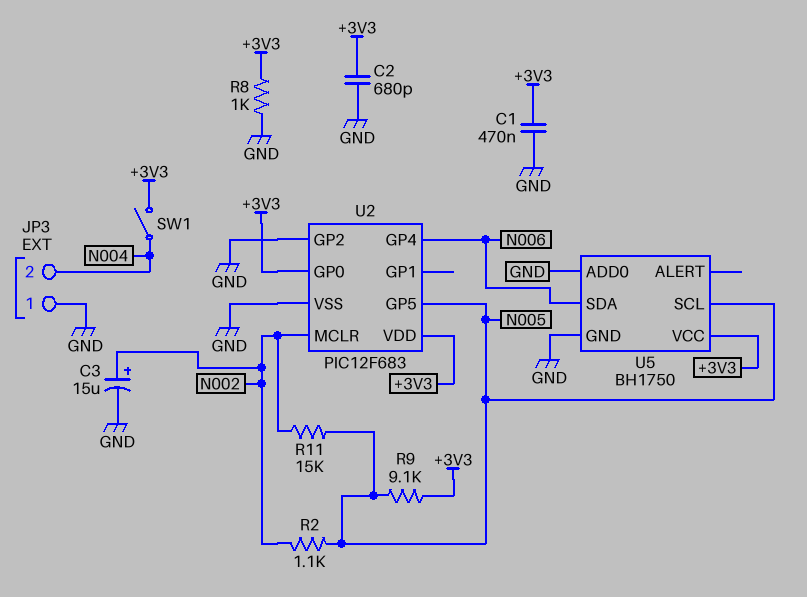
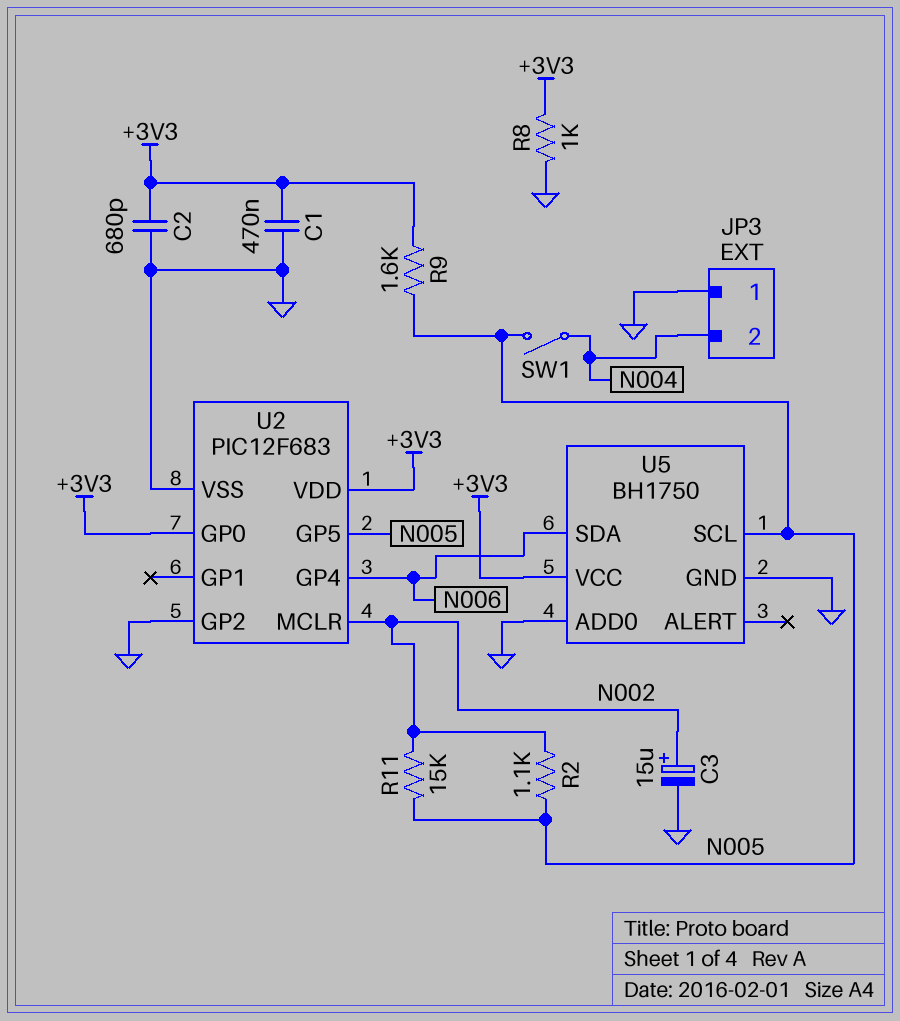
R9: 9.1k (+3V3, N005) -> 1.6k (+3V3, N005)
SW1: switch (+3V3, N004) -> switch (N004, N005)

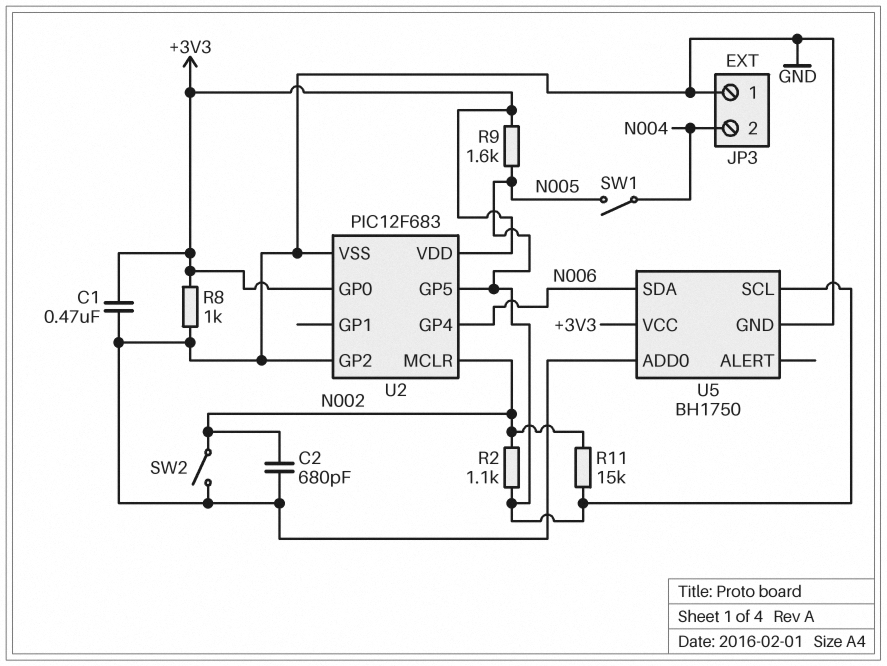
C2: 680pF (+3V3, GND) -> 680pF (GND, N002)
C3: 15uF (plus N002, minus GND) -> none
SW2: none -> switch (GND, N002)

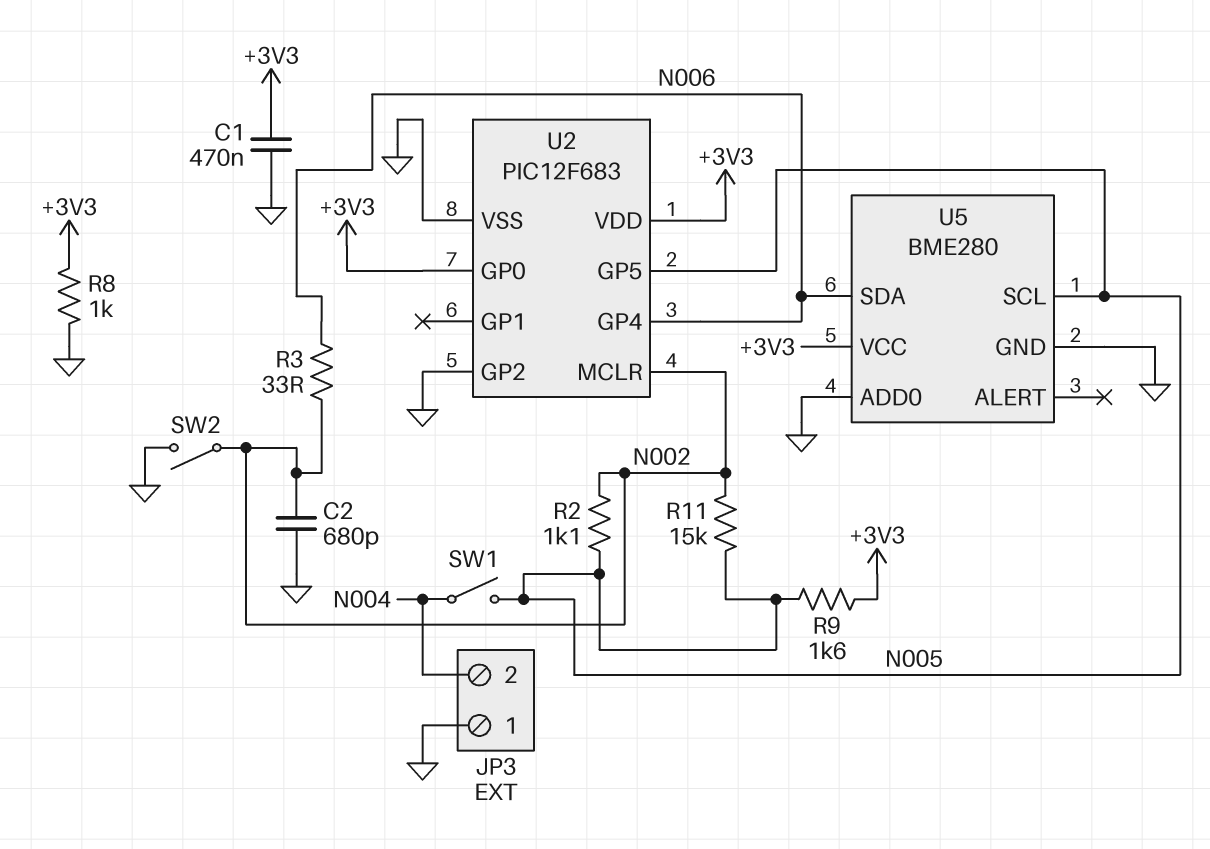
R3: none -> 33 (N002, N006)
U5: BH1750 -> BME280

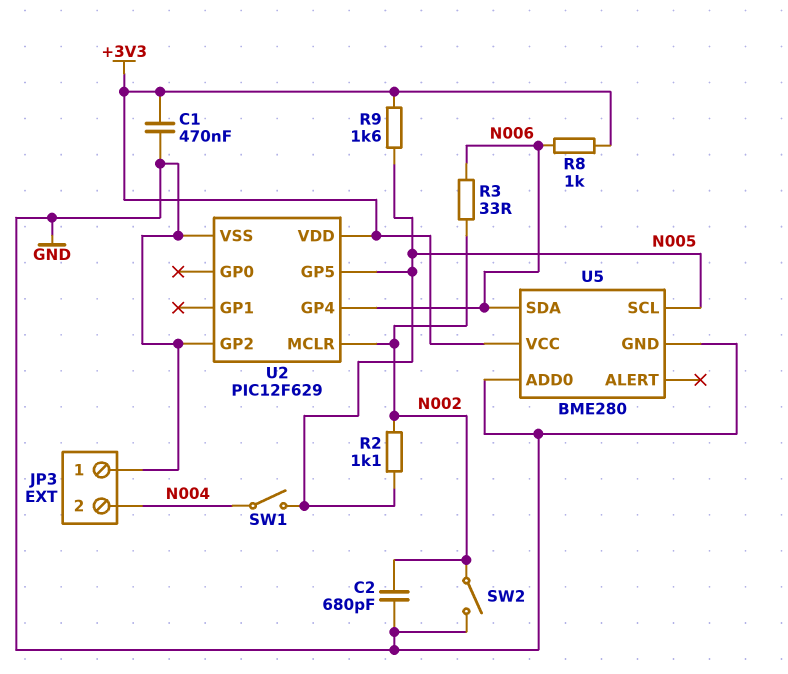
R8: 1k (+3V3, GND) -> 1k (+3V3, N006)
R11: 15k (N002, N005) -> none
U2: PIC12F683 -> PIC12F629
U2 pin GP0: +3V3 -> none

